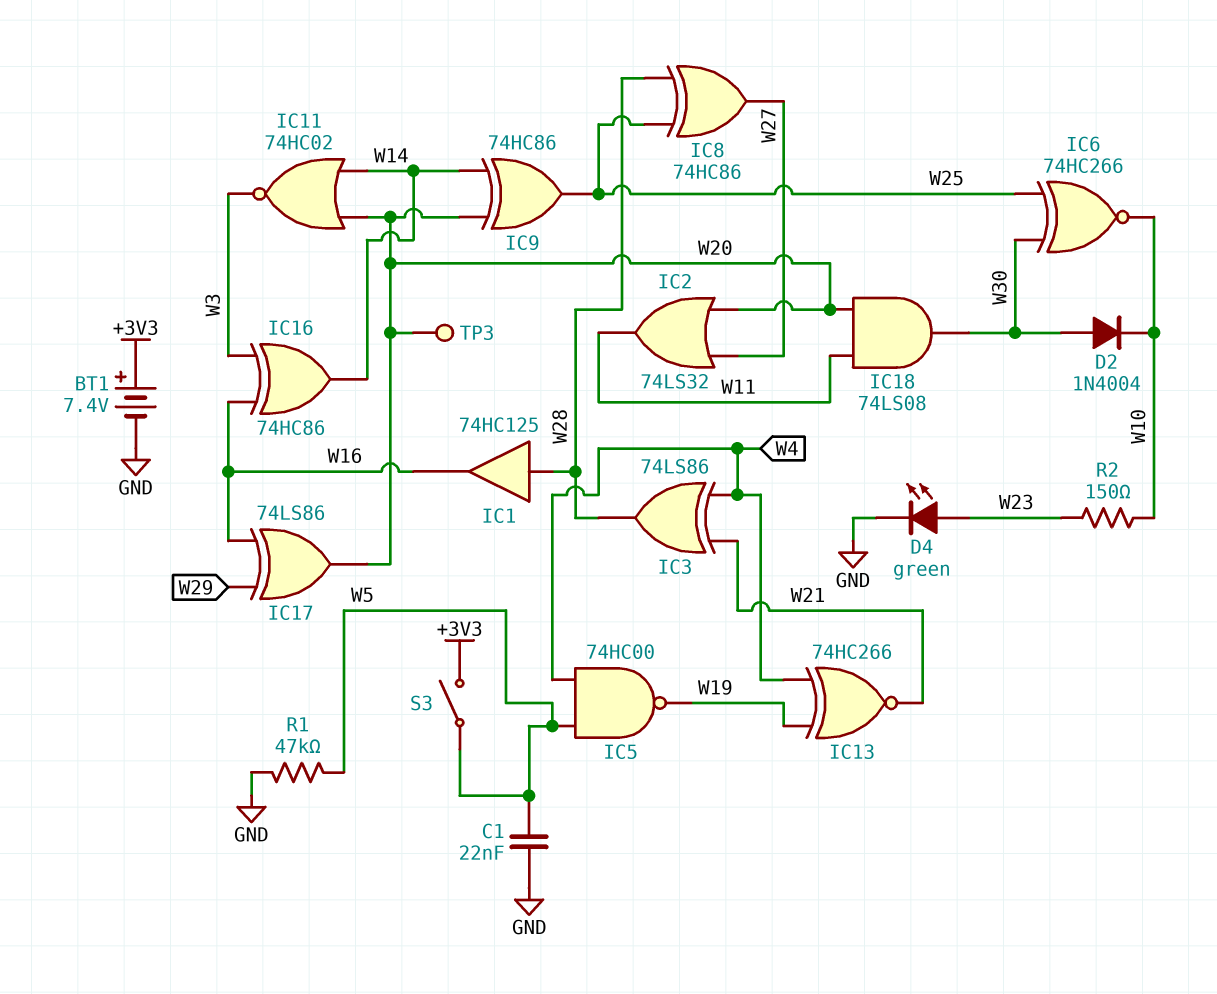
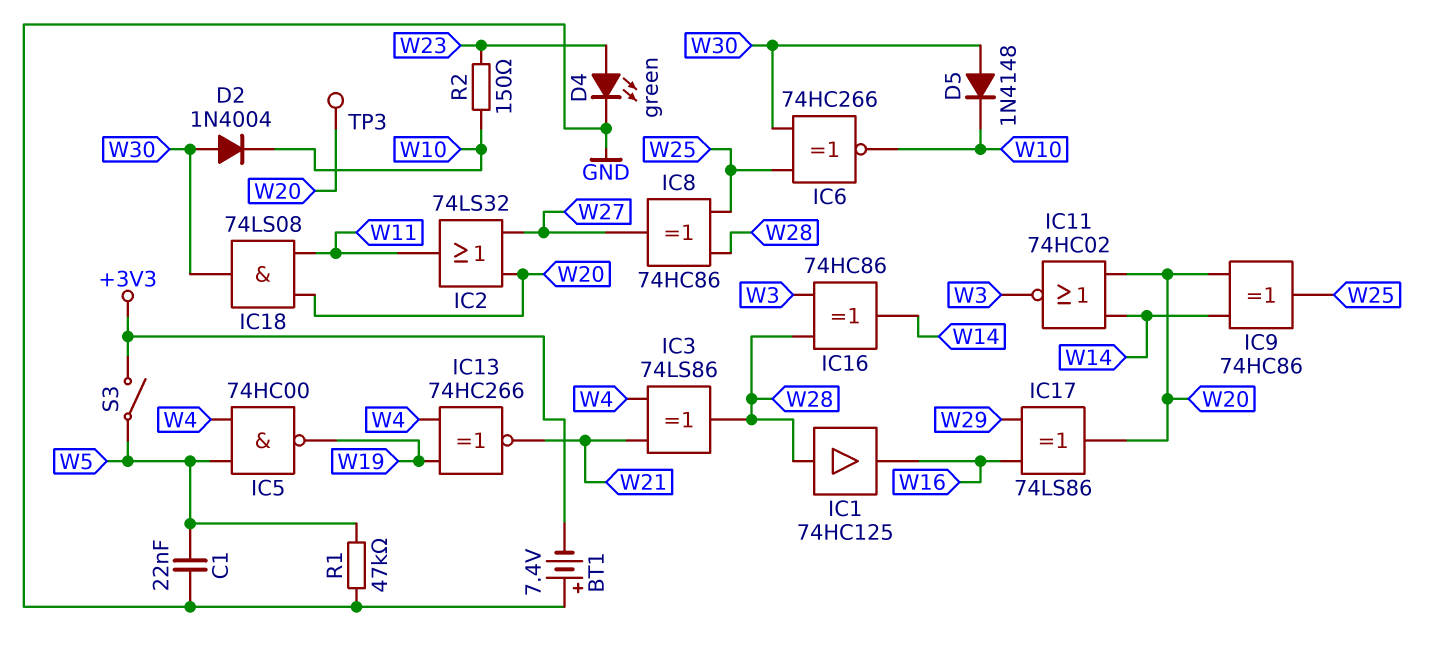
BT1: 7.4V (plus +3V3, minus GND) -> 7.4V (plus GND, minus +3V3)
D5: none -> diode 1N4148 (A W30, K W10)
IC16: XOR 74HC86 (in W3, in W16, out W14) -> XOR 74HC86 (in W3, in W28, out W14)

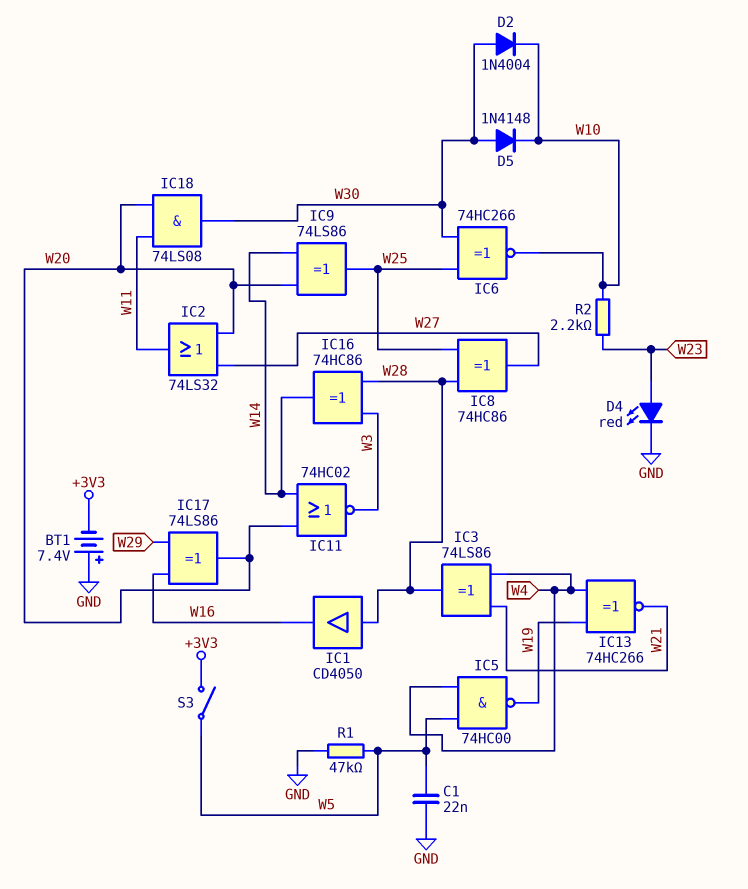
D4: LED green (A W23, K GND) -> LED red (A W23, K GND)
IC1: buffer 74HC125 (in W28, out W16) -> buffer CD4050 (in W28, out W16)
IC9: XOR 74HC86 (in W14, in W20, out W25) -> XOR 74LS86 (in W14, in W20, out W25)
R2: 150 (W10, W23) -> 2.2k (W10, W23)
TP3: test point (W20) -> none

